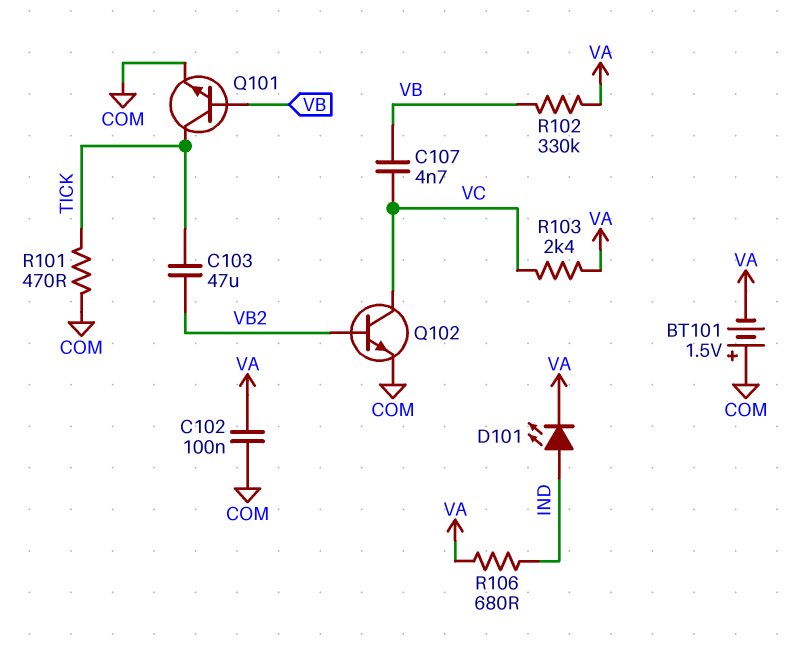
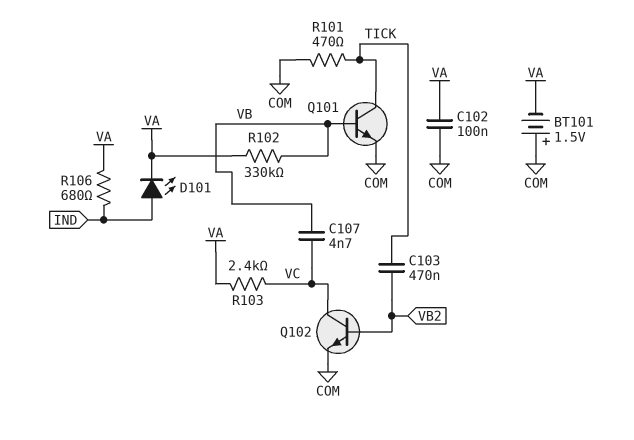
C103: 47uF (TICK, VB2) -> 470nF (TICK, VB2)

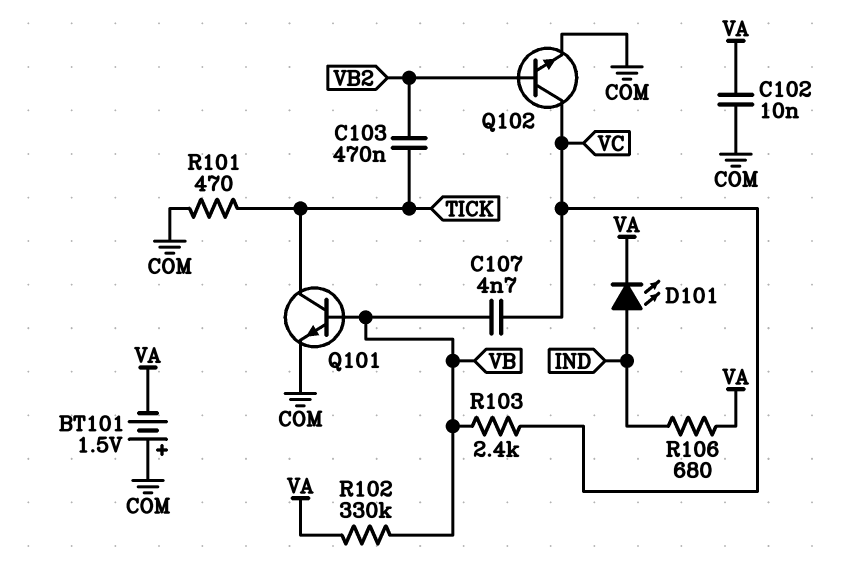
C102: 100nF (COM, VA) -> 10nF (COM, VA)
R103: 2.4k (VA, VC) -> 2.4k (VB, VC)

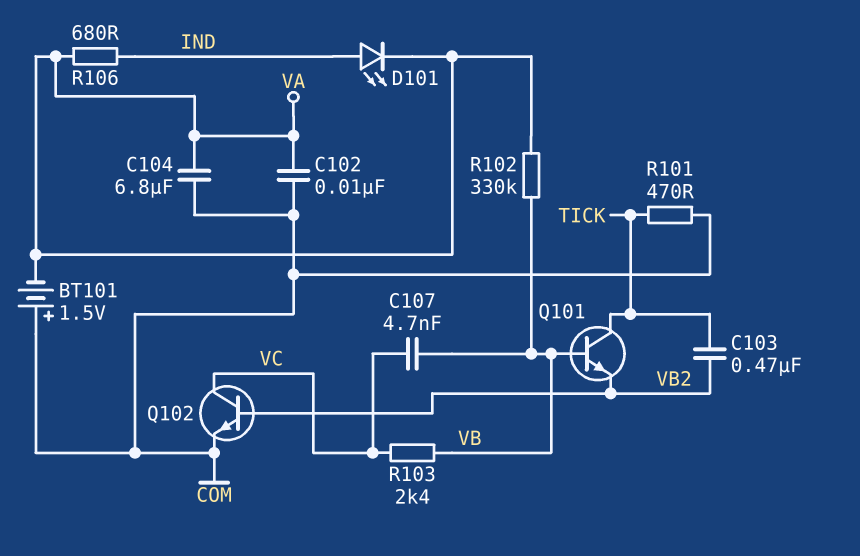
C104: none -> 6.8uF (COM, VA)
Q101: NPN (B VB, C TICK, E COM) -> NPN (B VB, C TICK, E VB2)

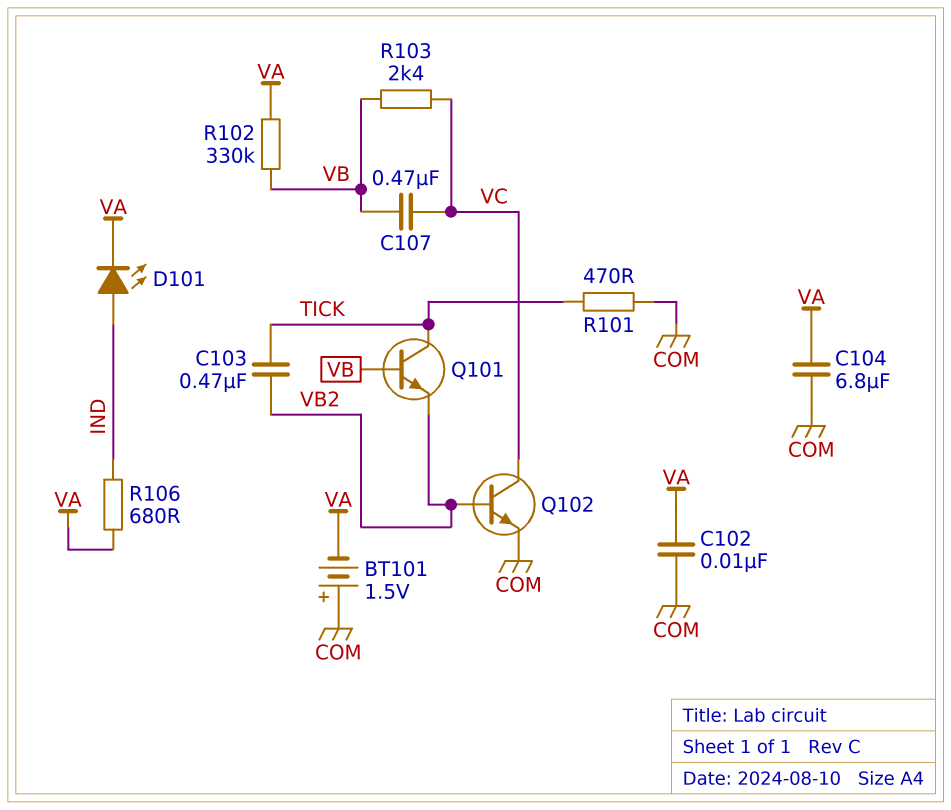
C107: 4.7nF (VB, VC) -> 470nF (VB, VC)

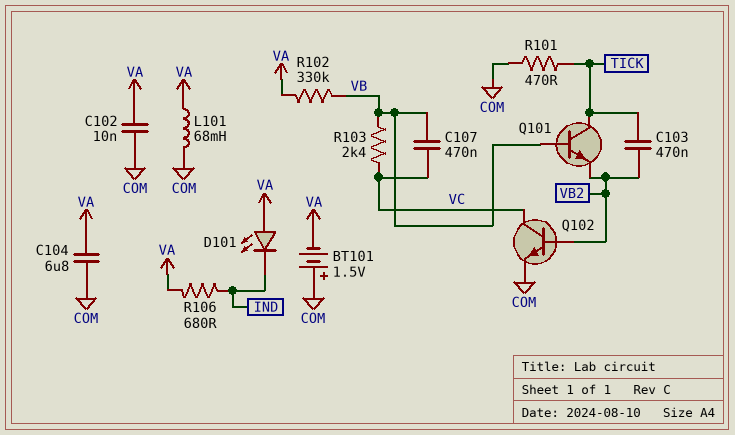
D101: LED (A IND, K VA) -> LED (A VA, K IND)
L101: none -> 68mH (COM, VA)

